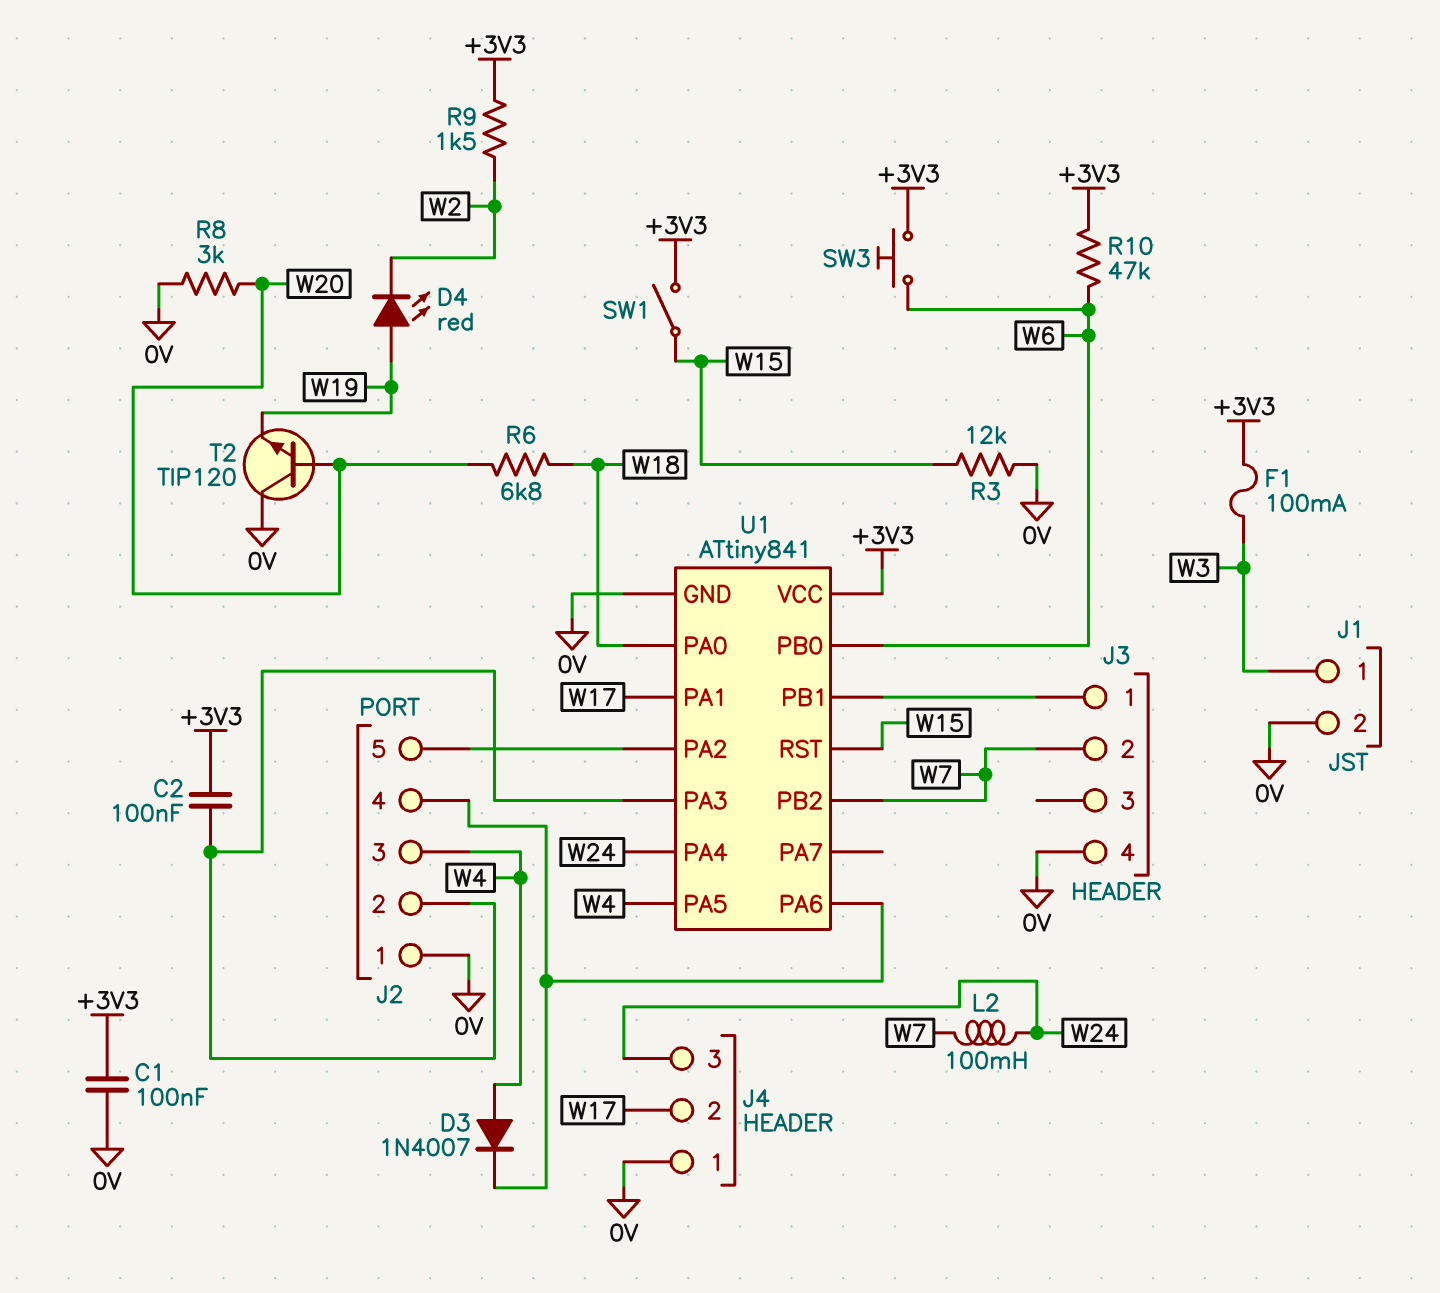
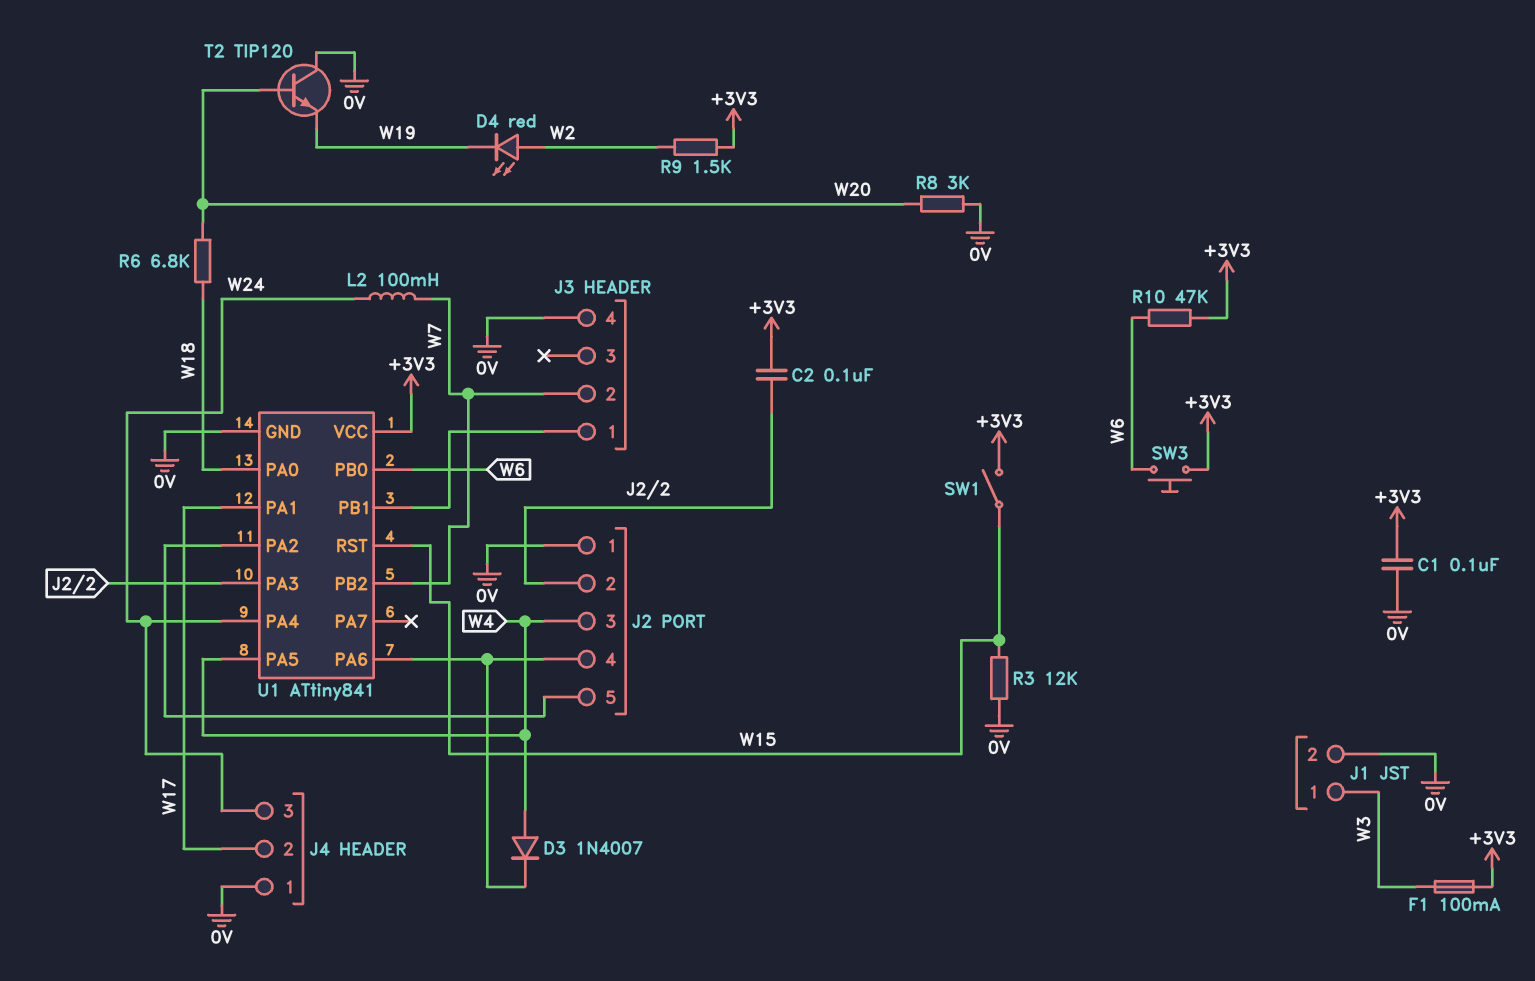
D4: LED red (A W19, K W2) -> LED red (A W2, K W19)

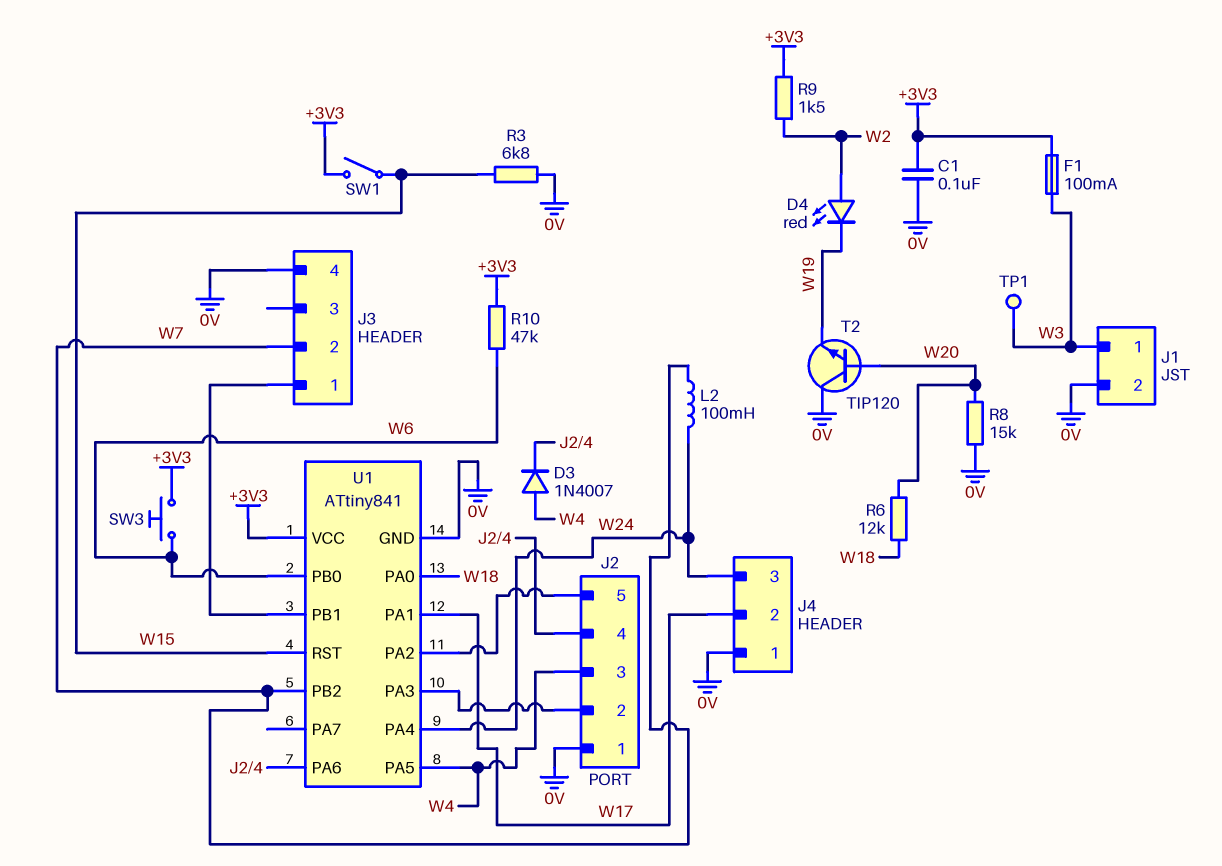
C2: 100nF (+3V3, J2/2) -> none
R3: 12k (0V, W15) -> 6.8k (0V, W15)
R6: 6.8k (W18, W20) -> 12k (W18, W20)
R8: 3k (0V, W20) -> 15k (0V, W20)
TP1: none -> test point (W3)

